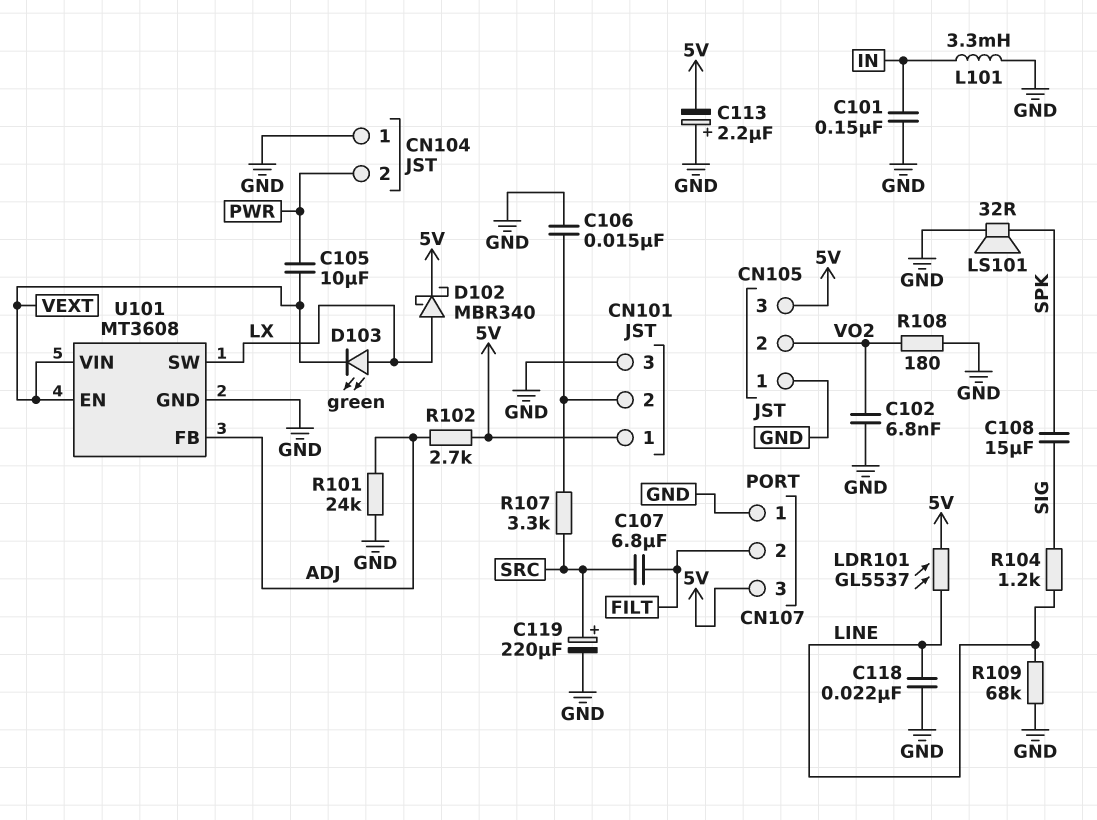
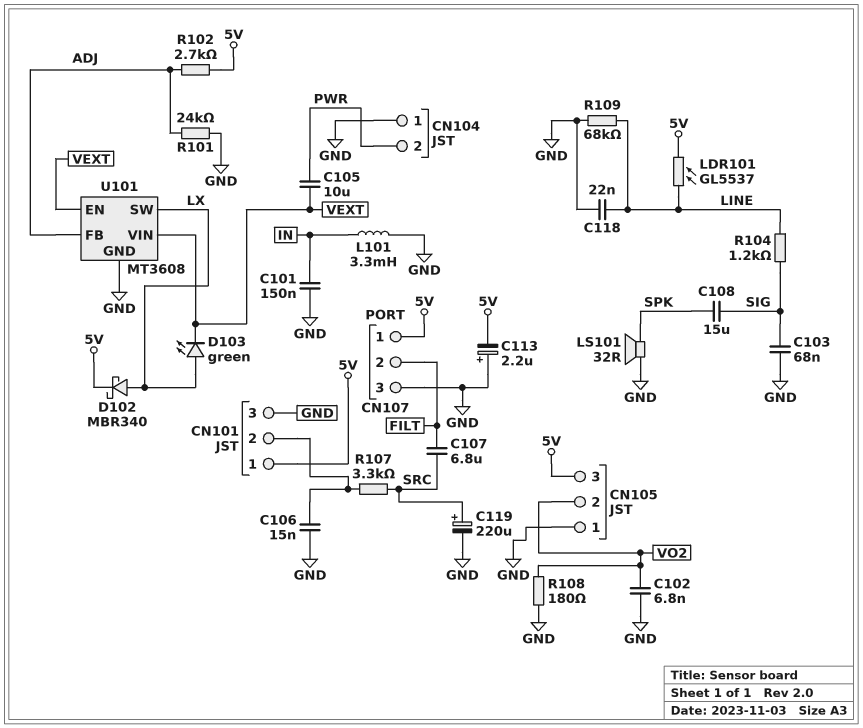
C103: none -> 68nF (GND, SIG)
CN107 pin 1: GND -> 5V
CN107 pin 3: 5V -> GND

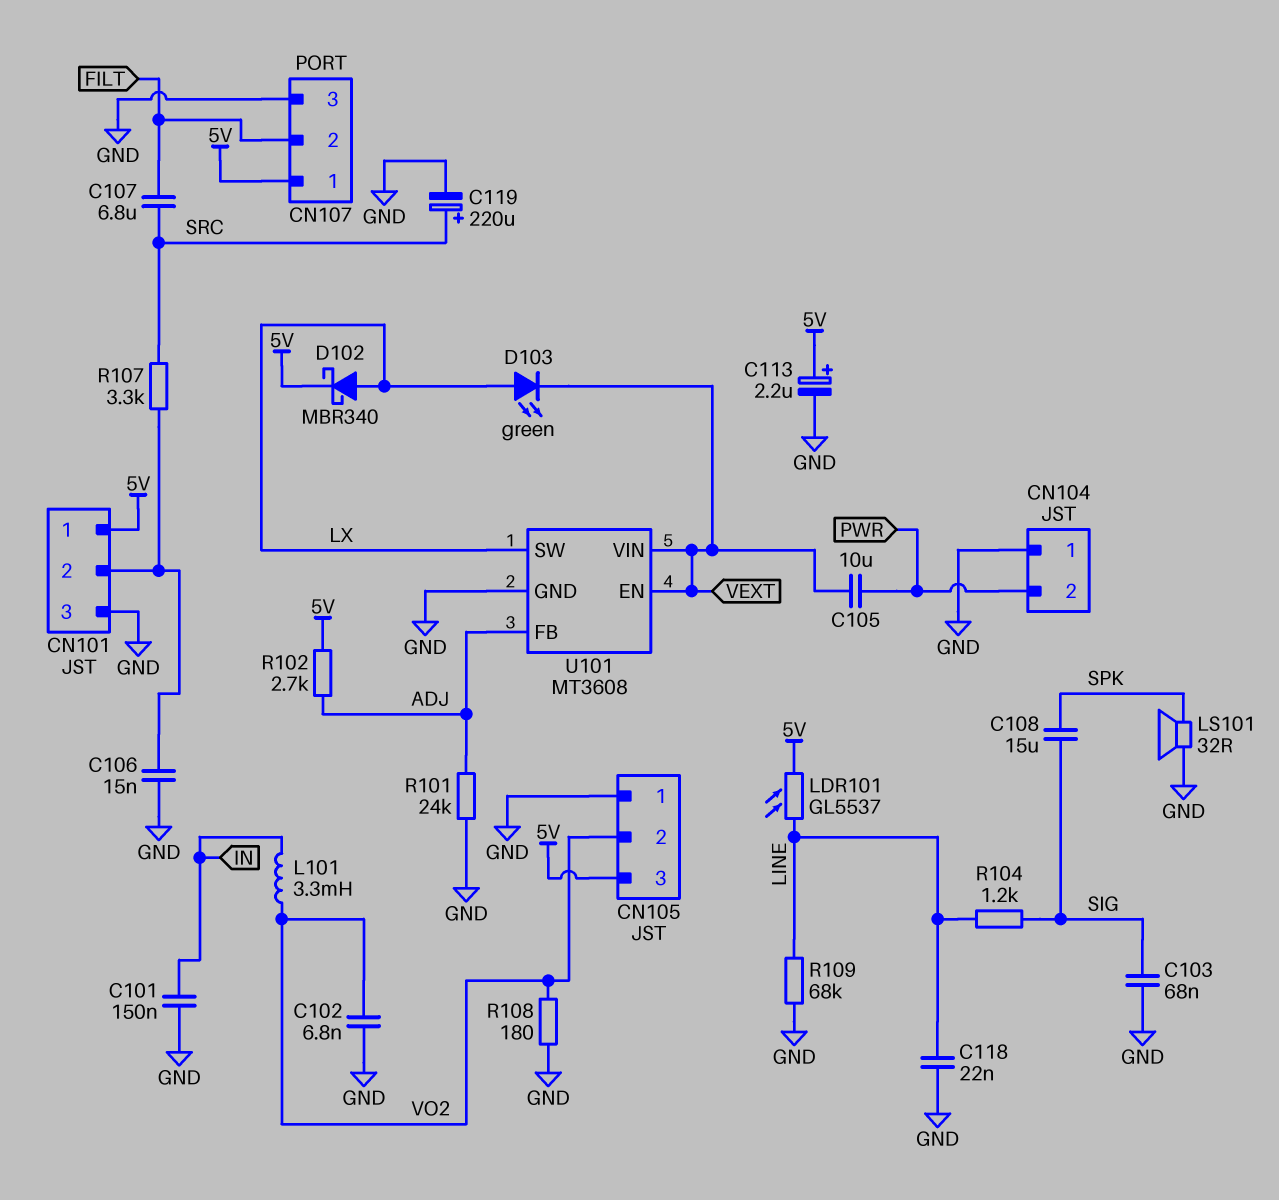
C113: 2.2uF (plus GND, minus 5V) -> 2.2uF (plus 5V, minus GND)
L101: 3.3mH (GND, IN) -> 3.3mH (IN, VO2)

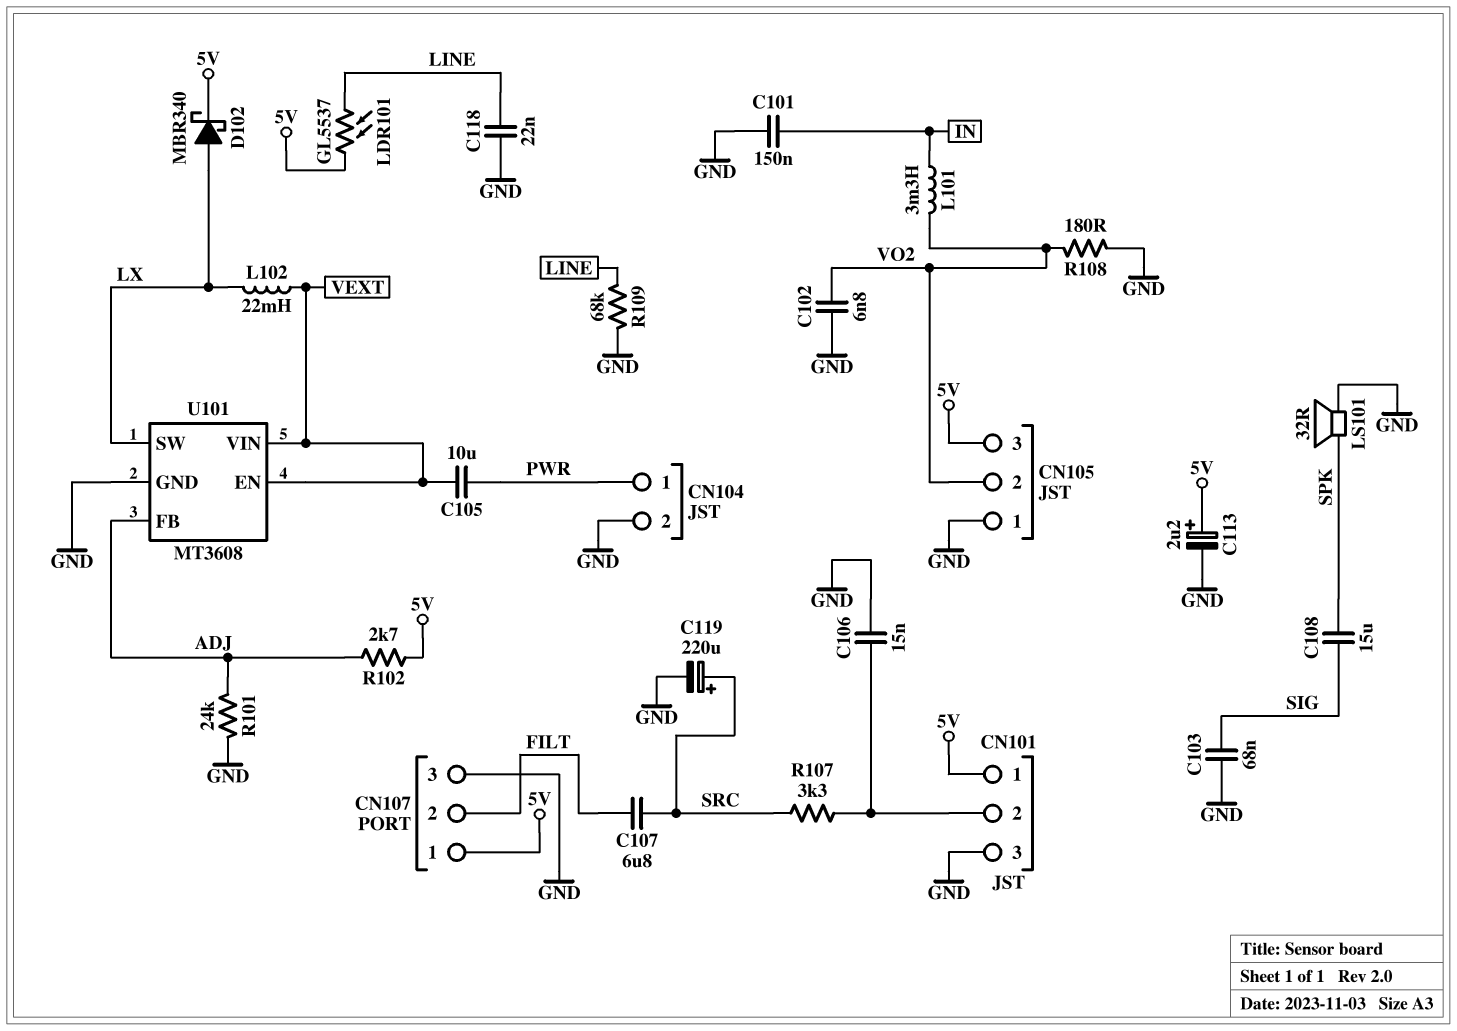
CN104 pin 1: GND -> PWR
CN104 pin 2: PWR -> GND
D103: LED green (A LX, K VEXT) -> none
L102: none -> 22mH (LX, VEXT)
R104: 1.2k (LINE, SIG) -> none

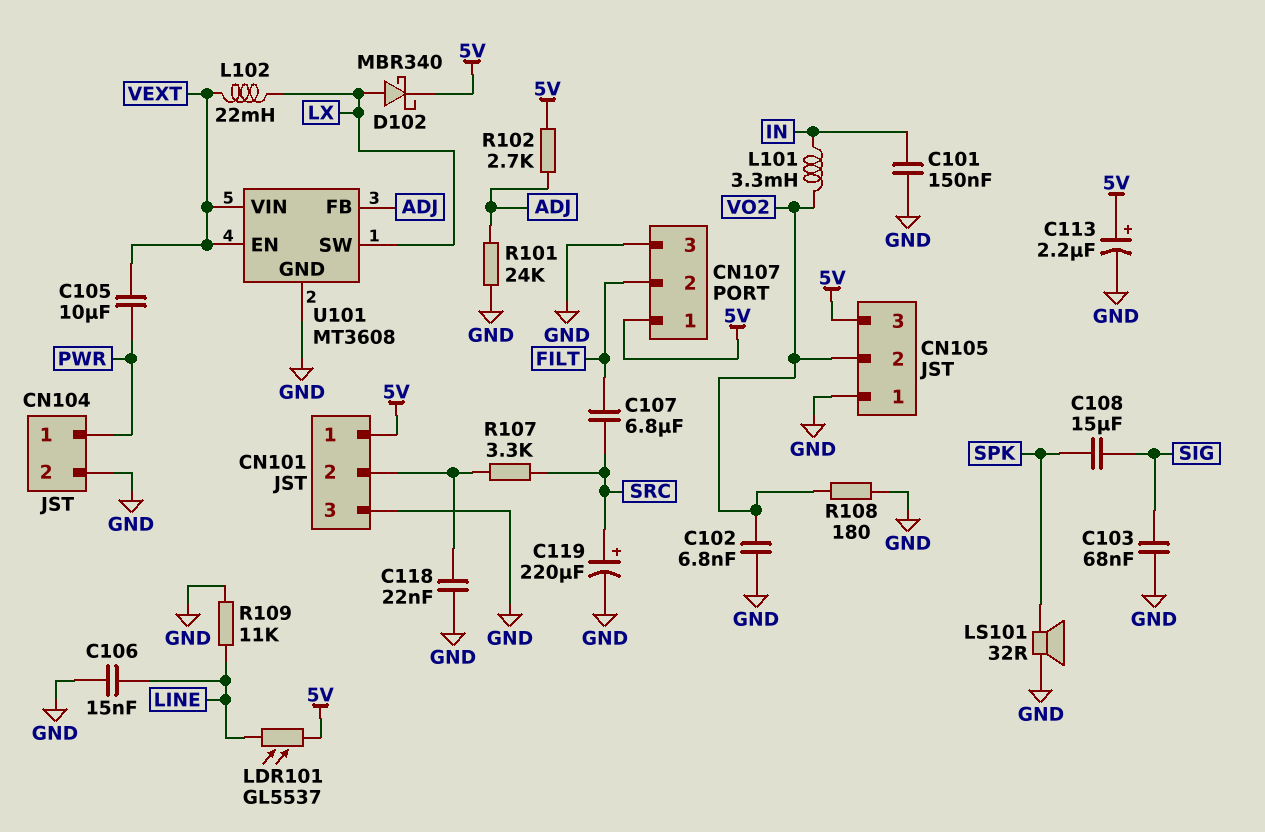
C106: 15nF (CN101/2, GND) -> 15nF (GND, LINE)
C118: 22nF (GND, LINE) -> 22nF (CN101/2, GND)
R109: 68k (GND, LINE) -> 11k (GND, LINE)

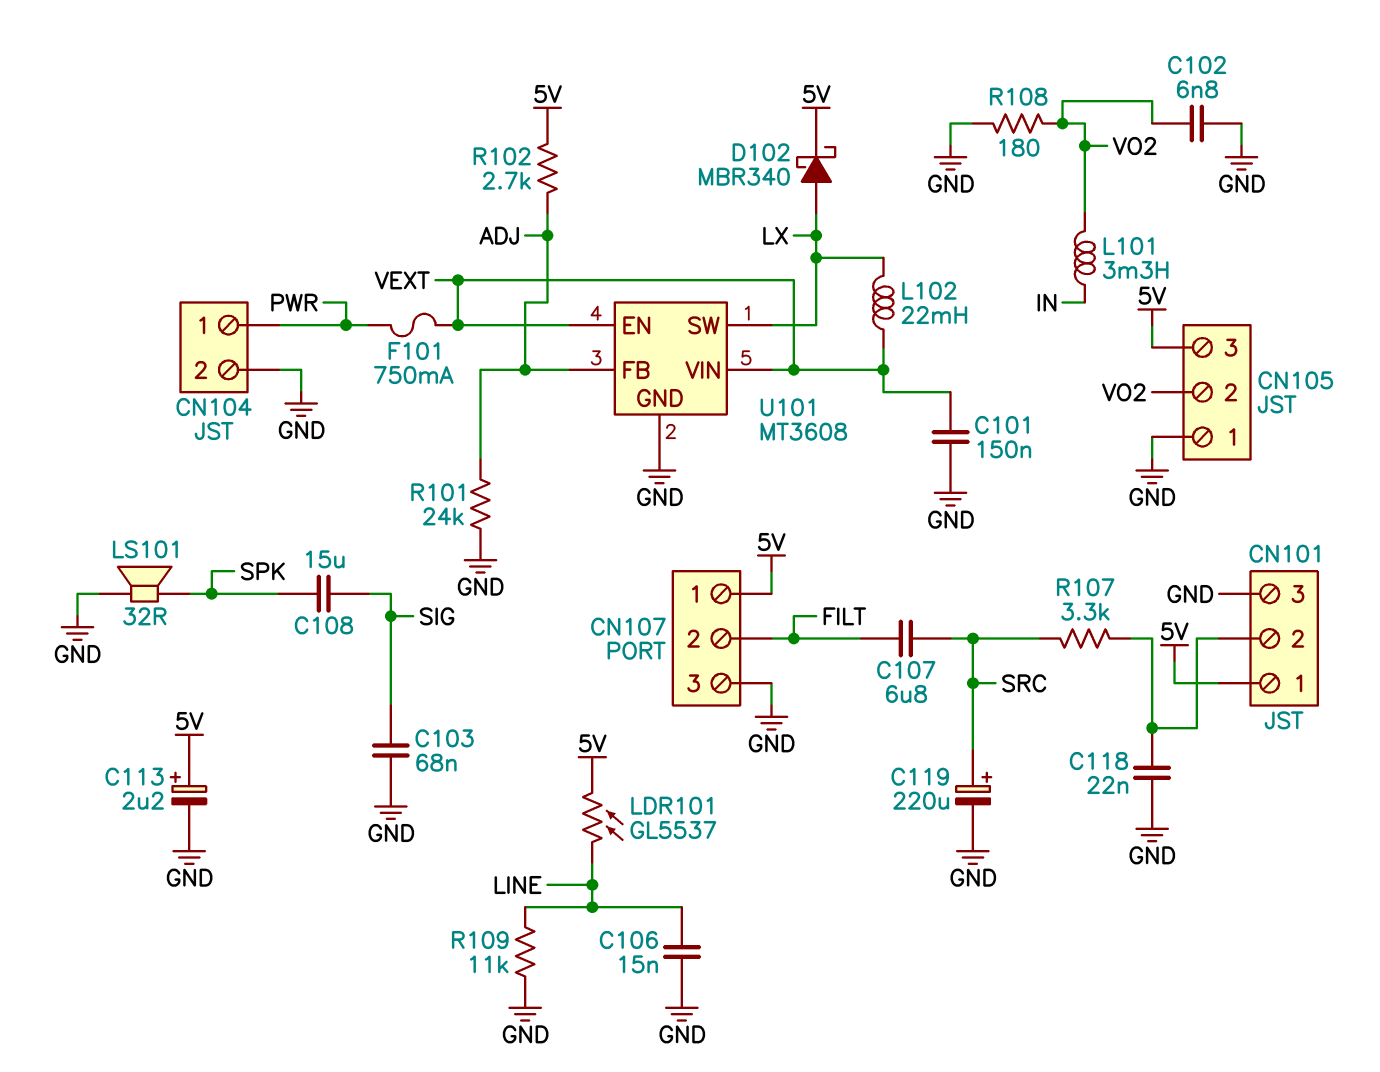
C101: 150nF (GND, IN) -> 150nF (GND, VEXT)
C105: 10uF (PWR, VEXT) -> none
F101: none -> 750mA (PWR, VEXT)

